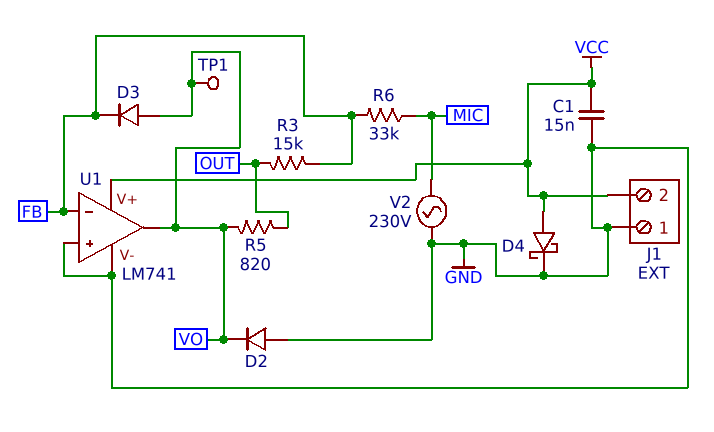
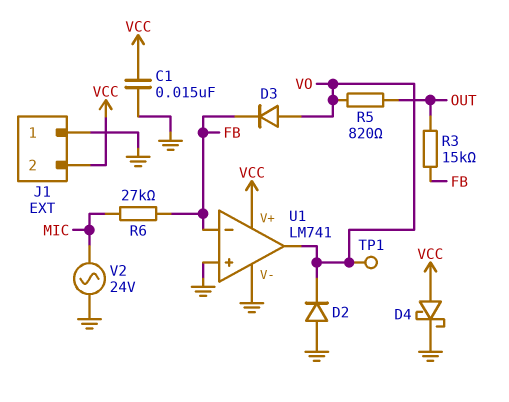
R6: 33k (FB, MIC) -> 27k (FB, MIC)
V2: AC 230V (GND, MIC) -> AC 24V (GND, MIC)

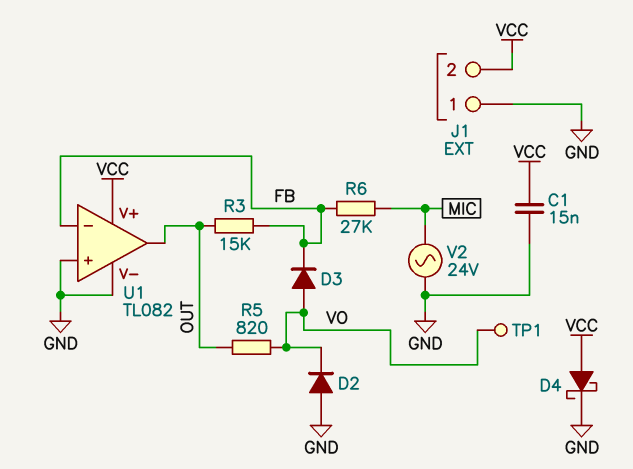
U1: LM741 -> TL082
U1 pin out: VO -> OUT

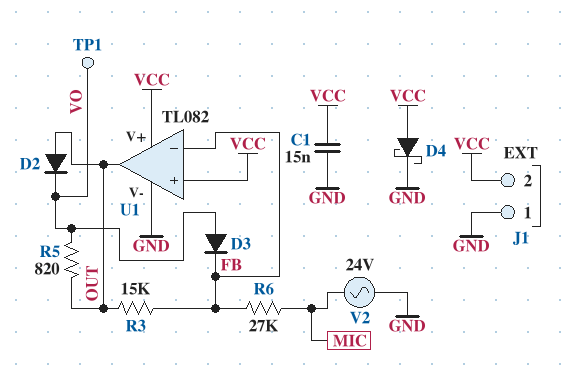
D2: diode (A GND, K VO) -> diode (A OUT, K VO)
U1 pin in+: GND -> VCC

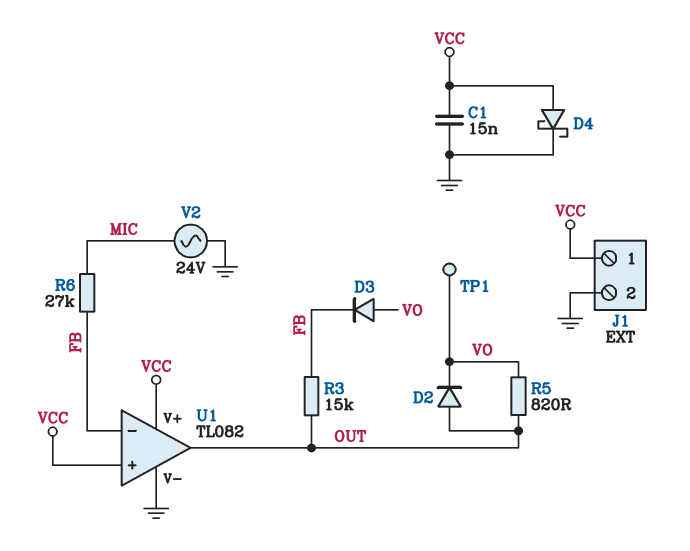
J1 pin 1: GND -> VCC
J1 pin 2: VCC -> GND

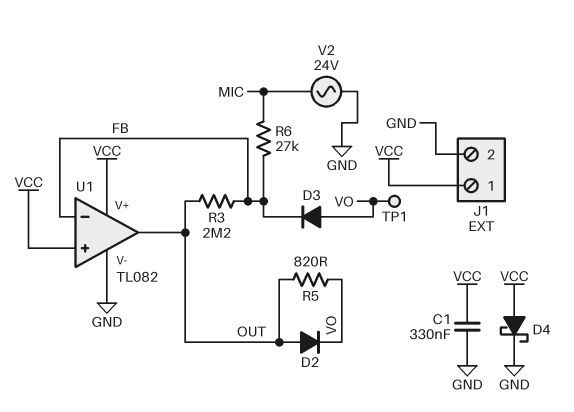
C1: 15nF (GND, VCC) -> 330nF (GND, VCC)
R3: 15k (FB, OUT) -> 2.2M (FB, OUT)

